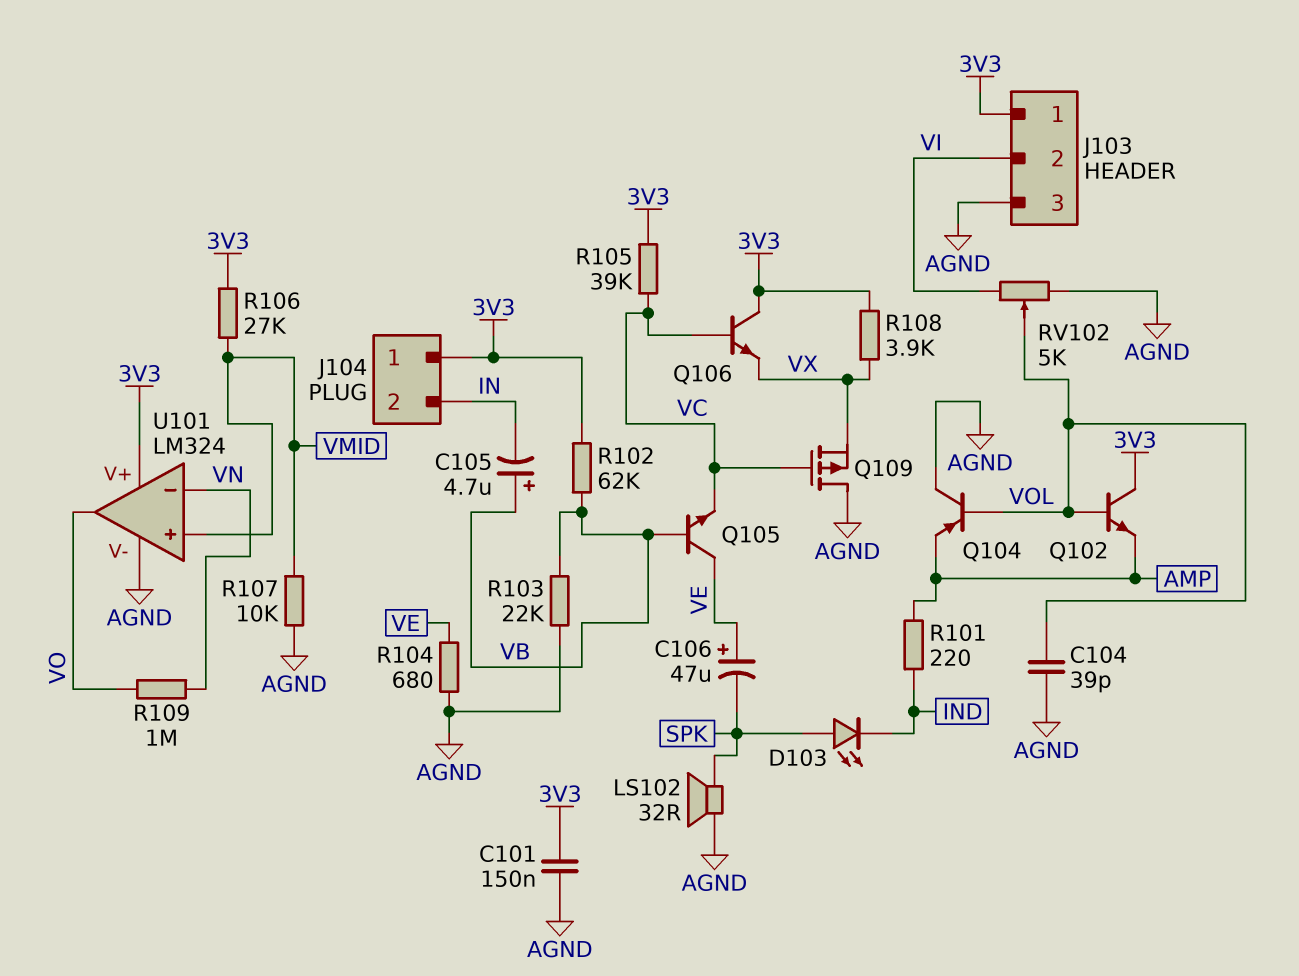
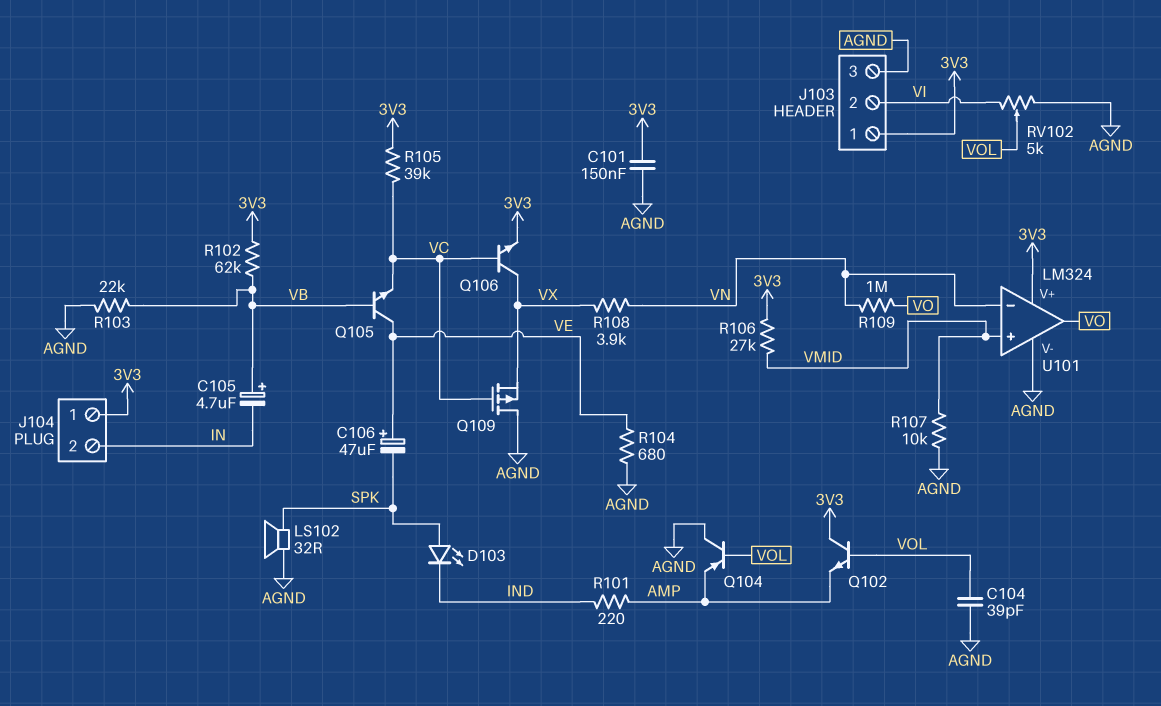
Q106: NPN (B VC, C 3V3, E VX) -> NPN (B VC, C VX, E 3V3)
R108: 3.9k (3V3, VX) -> 3.9k (VN, VX)

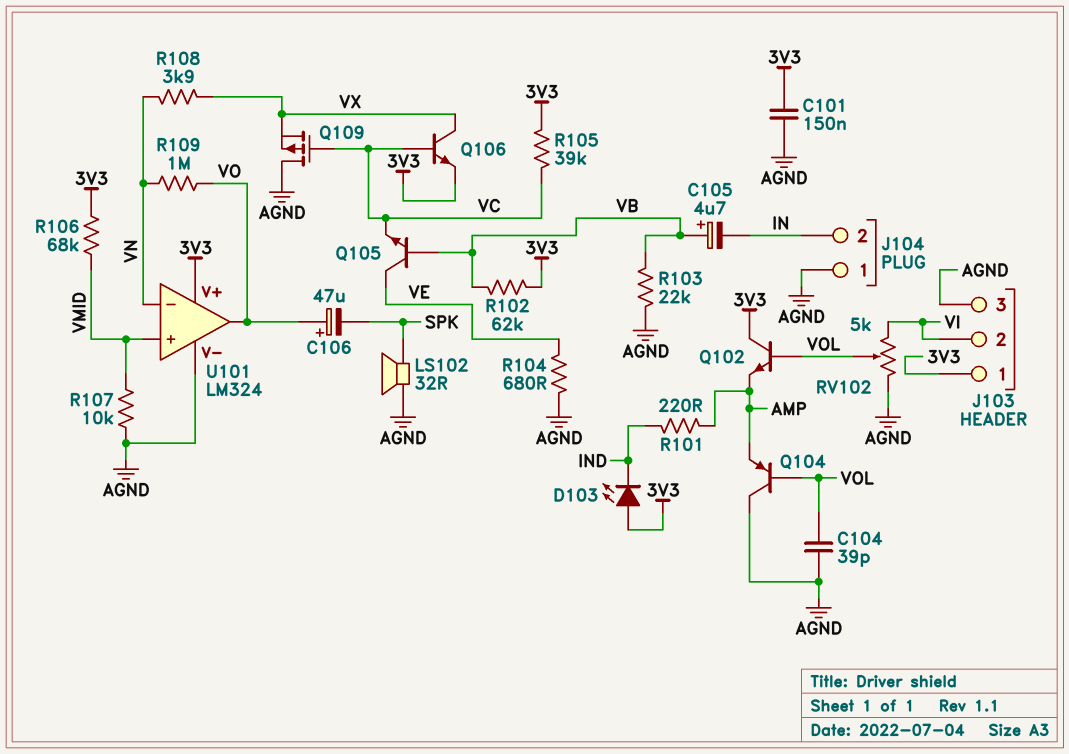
C106: 47uF (plus VE, minus SPK) -> 47uF (plus VO, minus SPK)
D103: LED (A SPK, K IND) -> LED (A 3V3, K IND)
J104 pin 1: 3V3 -> AGND
R106: 27k (3V3, VMID) -> 68k (3V3, VMID)

